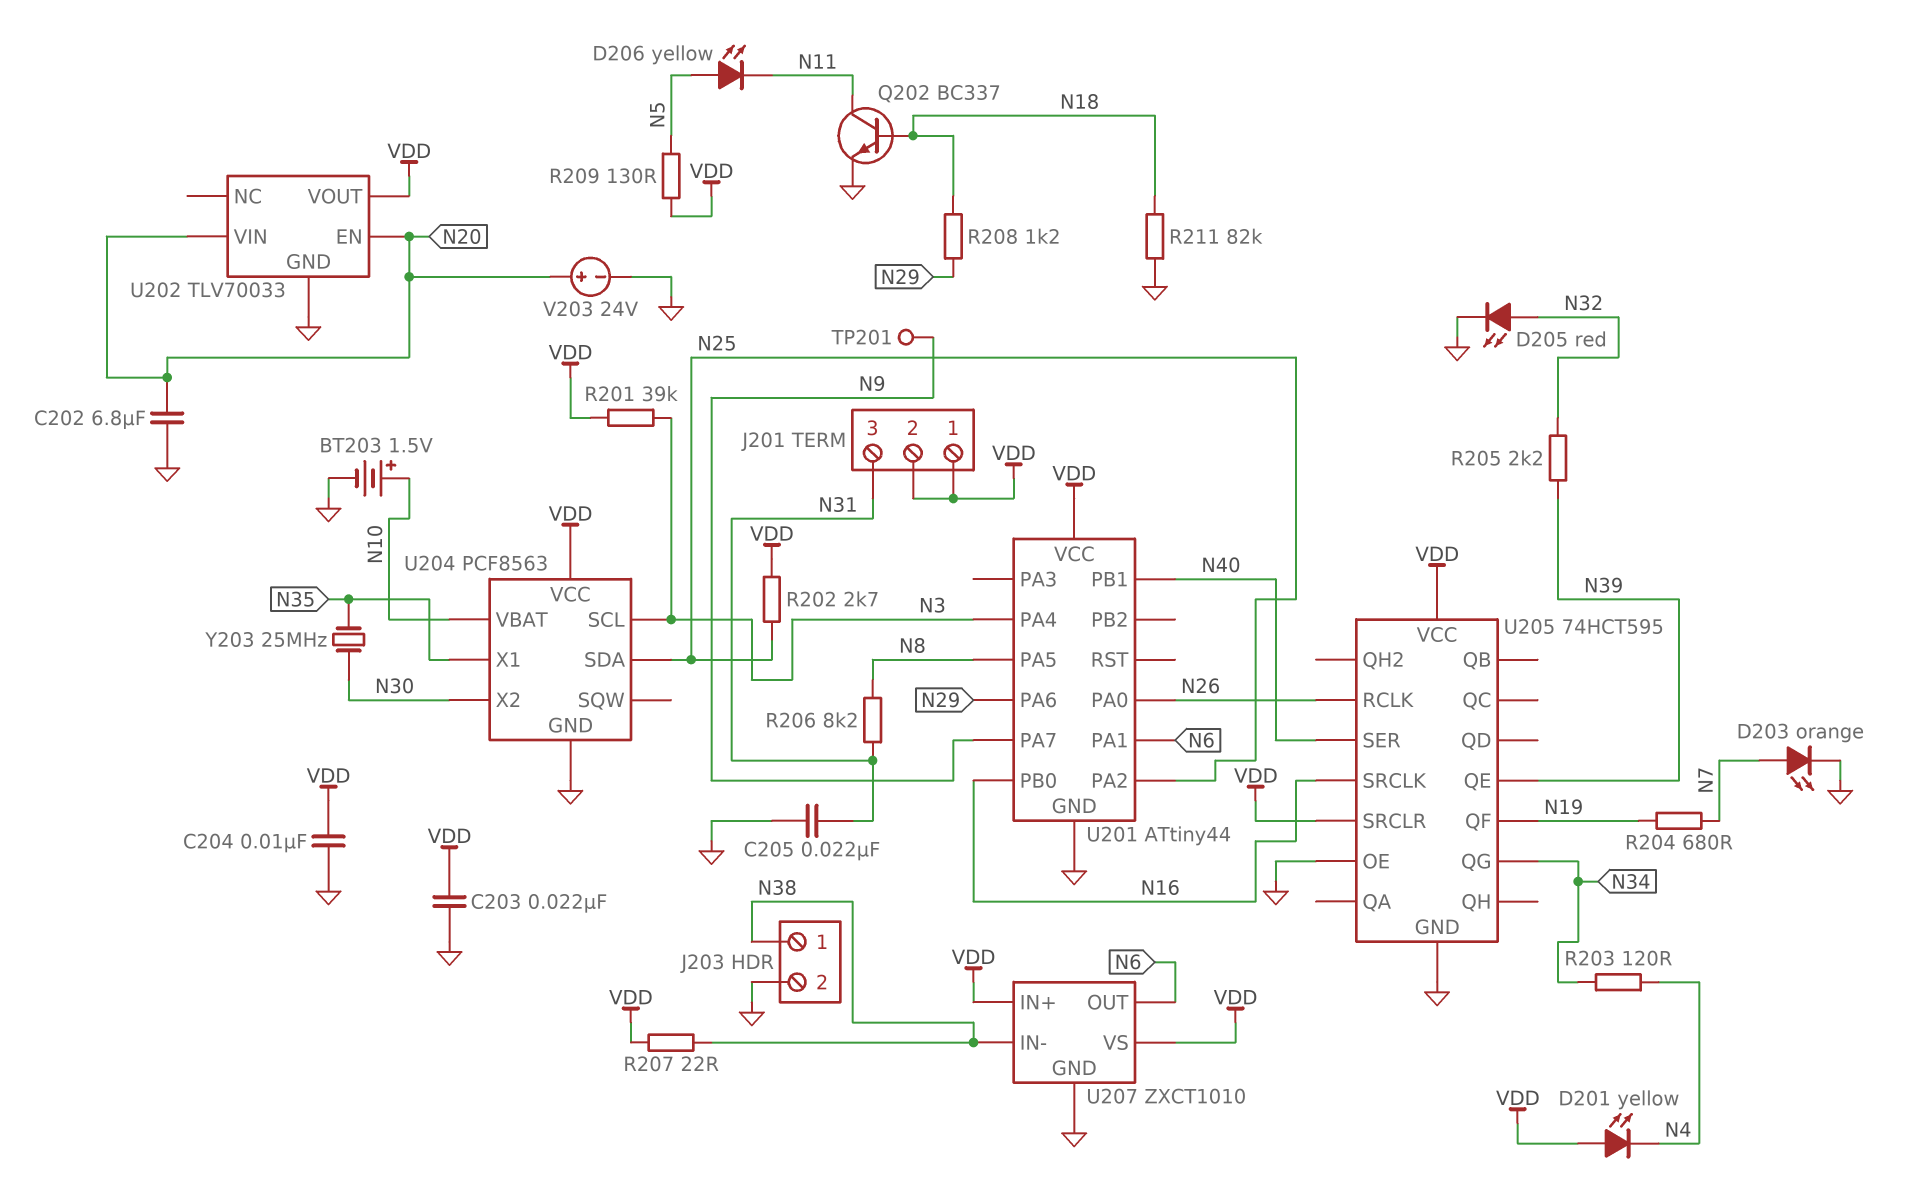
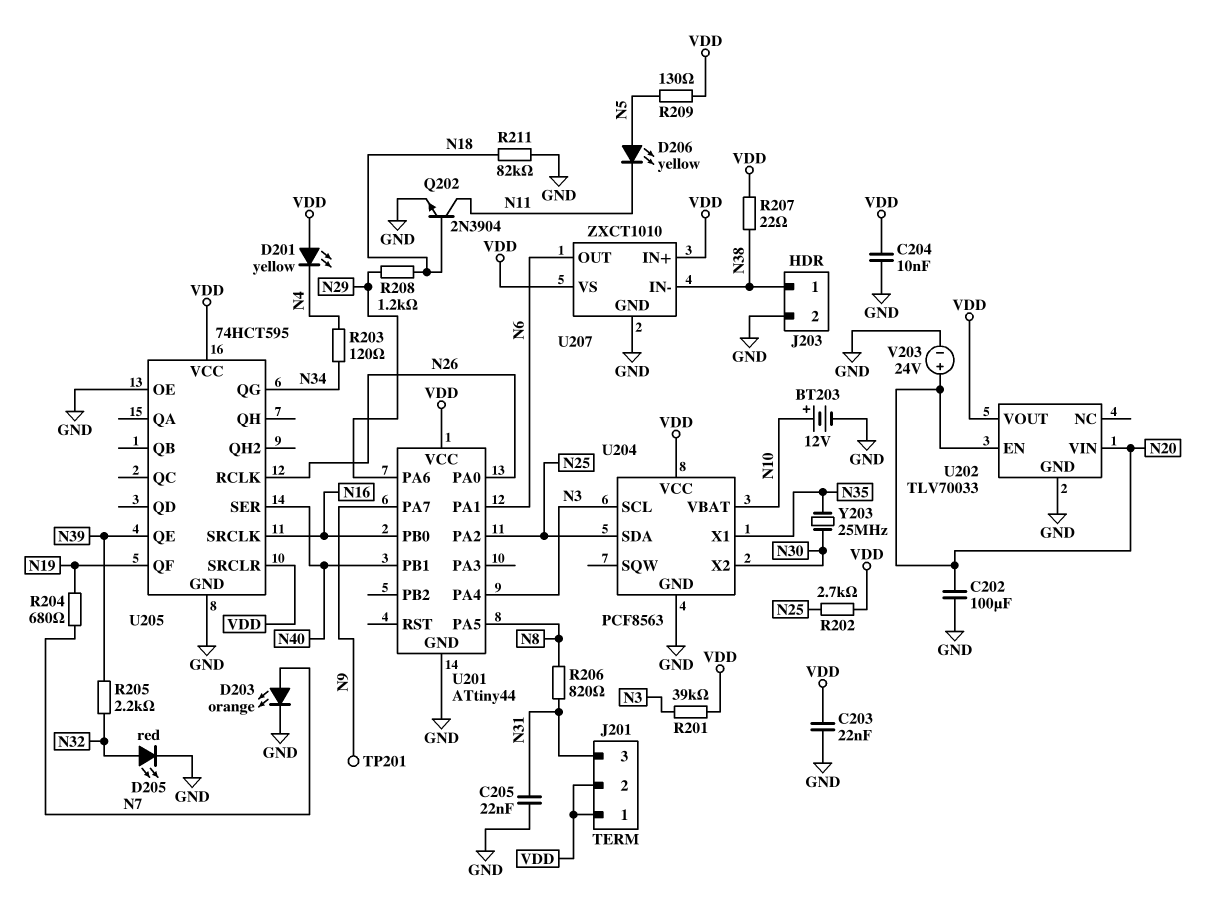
BT203: 1.5V (plus N10, minus GND) -> 12V (plus N10, minus GND)
C202: 6.8uF (GND, N20) -> 100uF (GND, N20)
Q202: NPN BC337 (B N18, C N11, E GND) -> NPN 2N3904 (B N18, C N11, E GND)
R206: 8.2k (N8, N31) -> 820 (N8, N31)

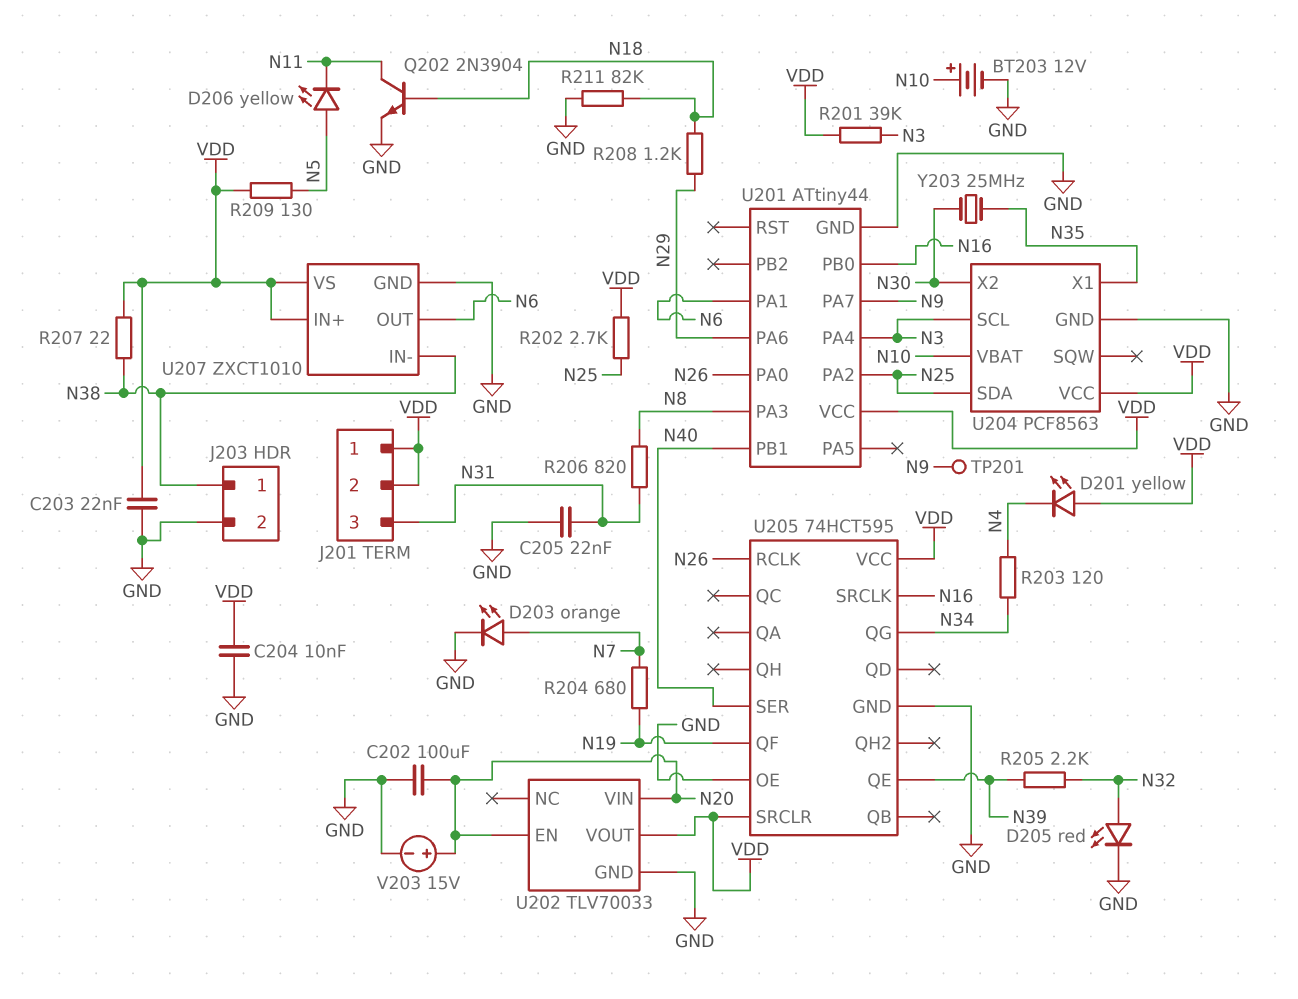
U201 pin PA3: none -> N8
U201 pin PA5: N8 -> none
V203: 24V (plus N20, minus GND) -> 15V (plus N20, minus GND)

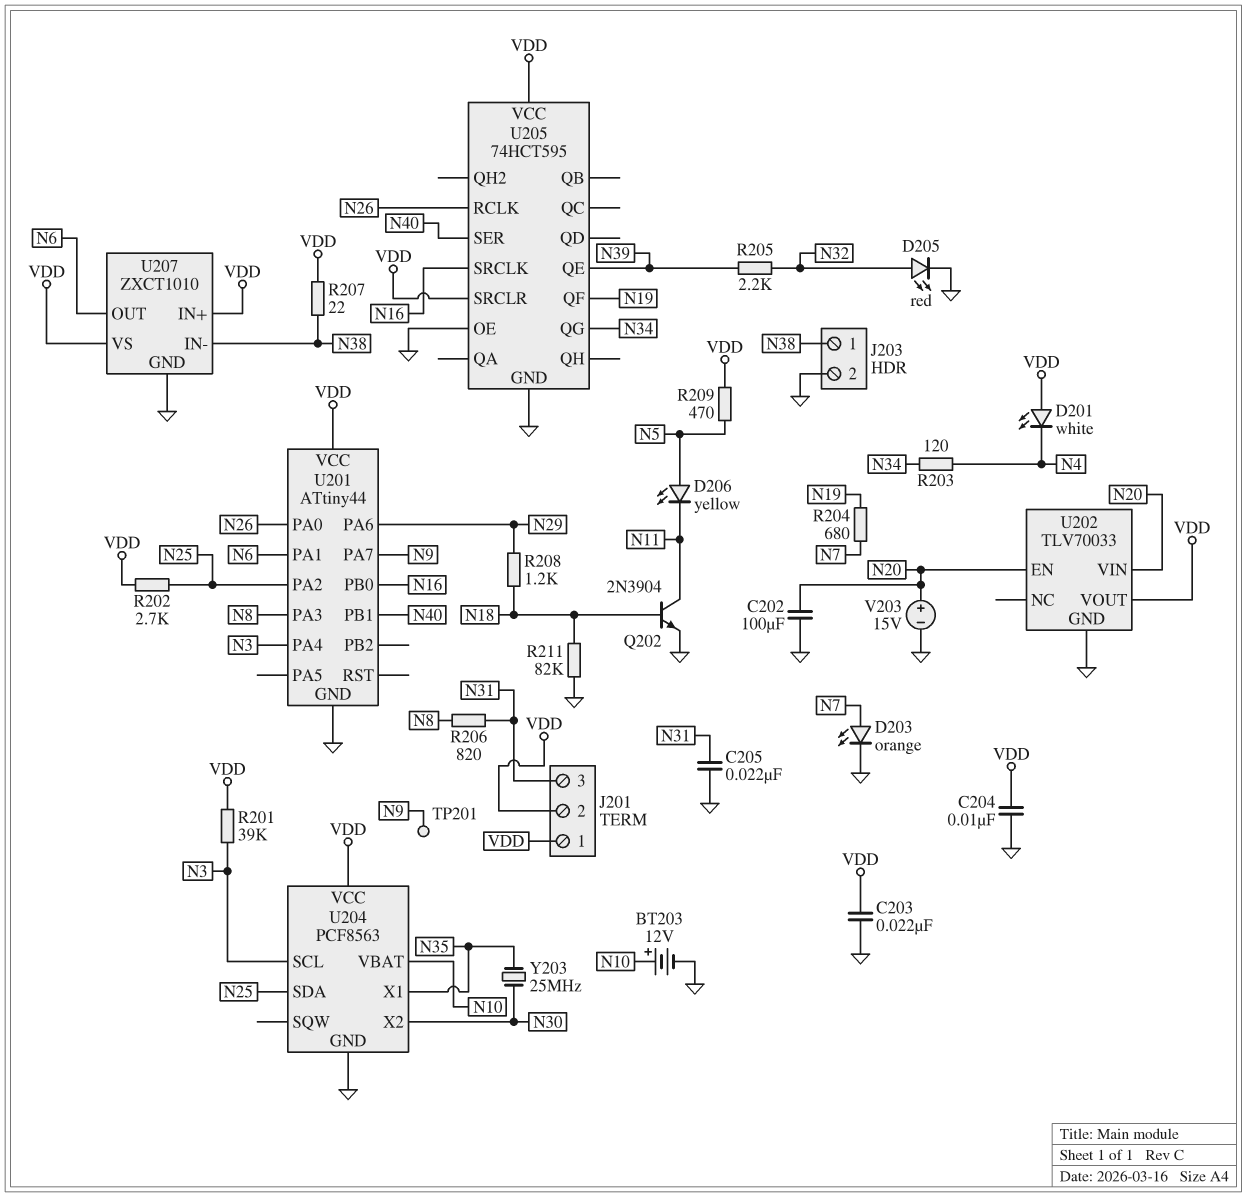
D201: LED yellow (A VDD, K N4) -> LED white (A VDD, K N4)
R209: 130 (N5, VDD) -> 470 (N5, VDD)

